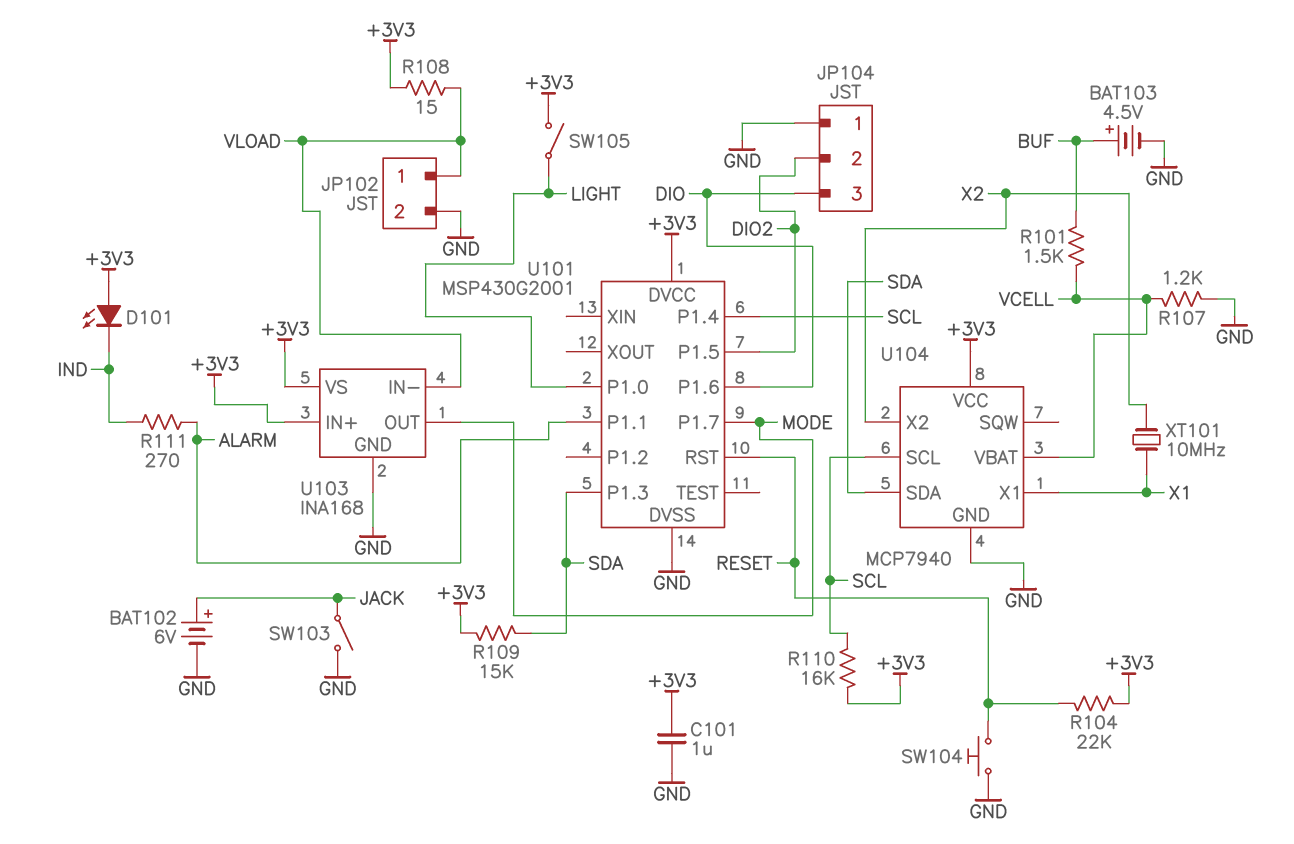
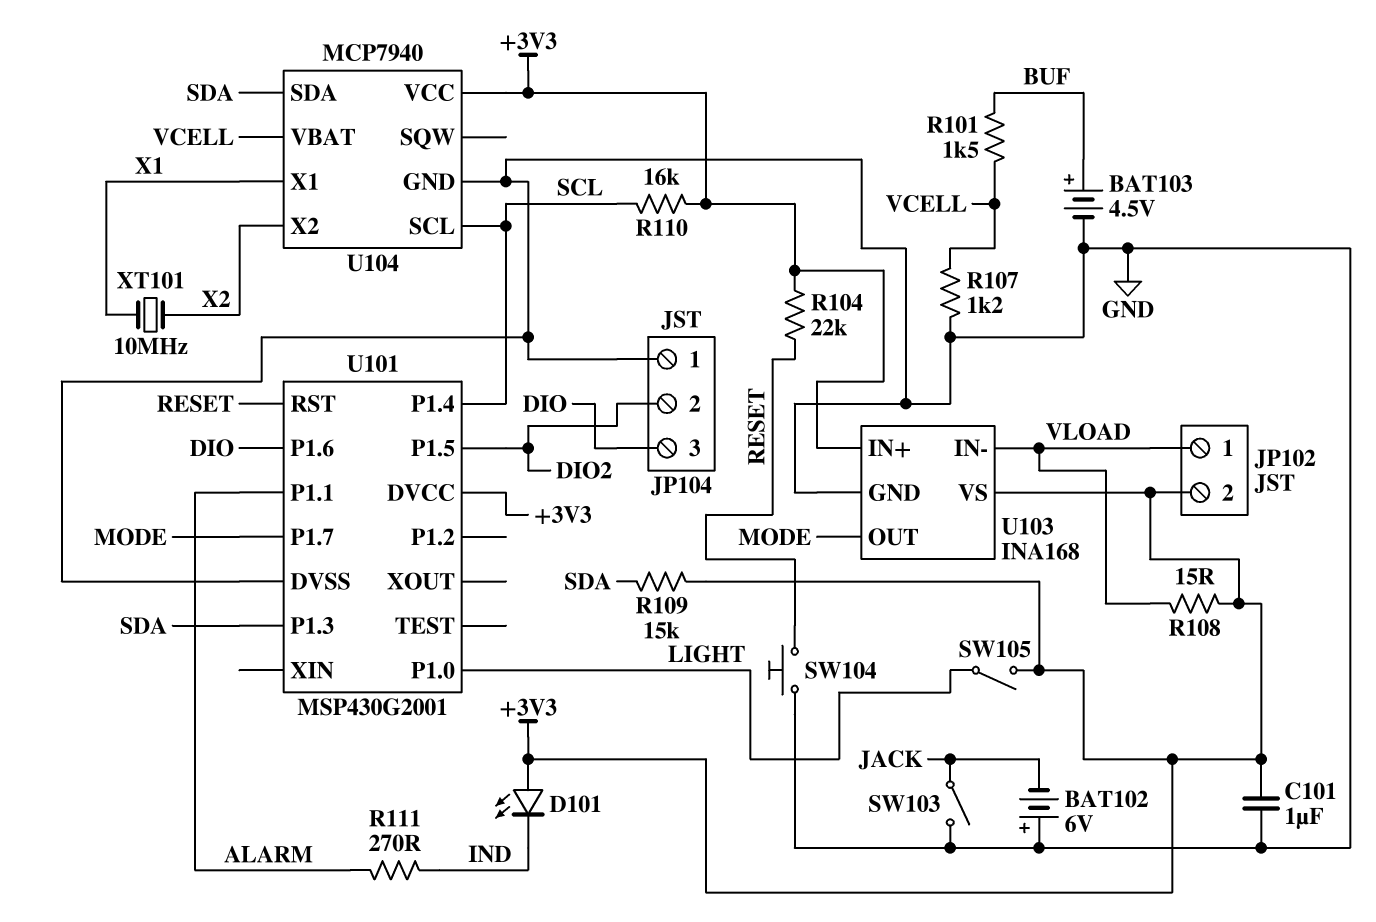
BAT102: 6V (plus JACK, minus GND) -> 6V (plus GND, minus JACK)
JP102 pin 2: GND -> +3V3

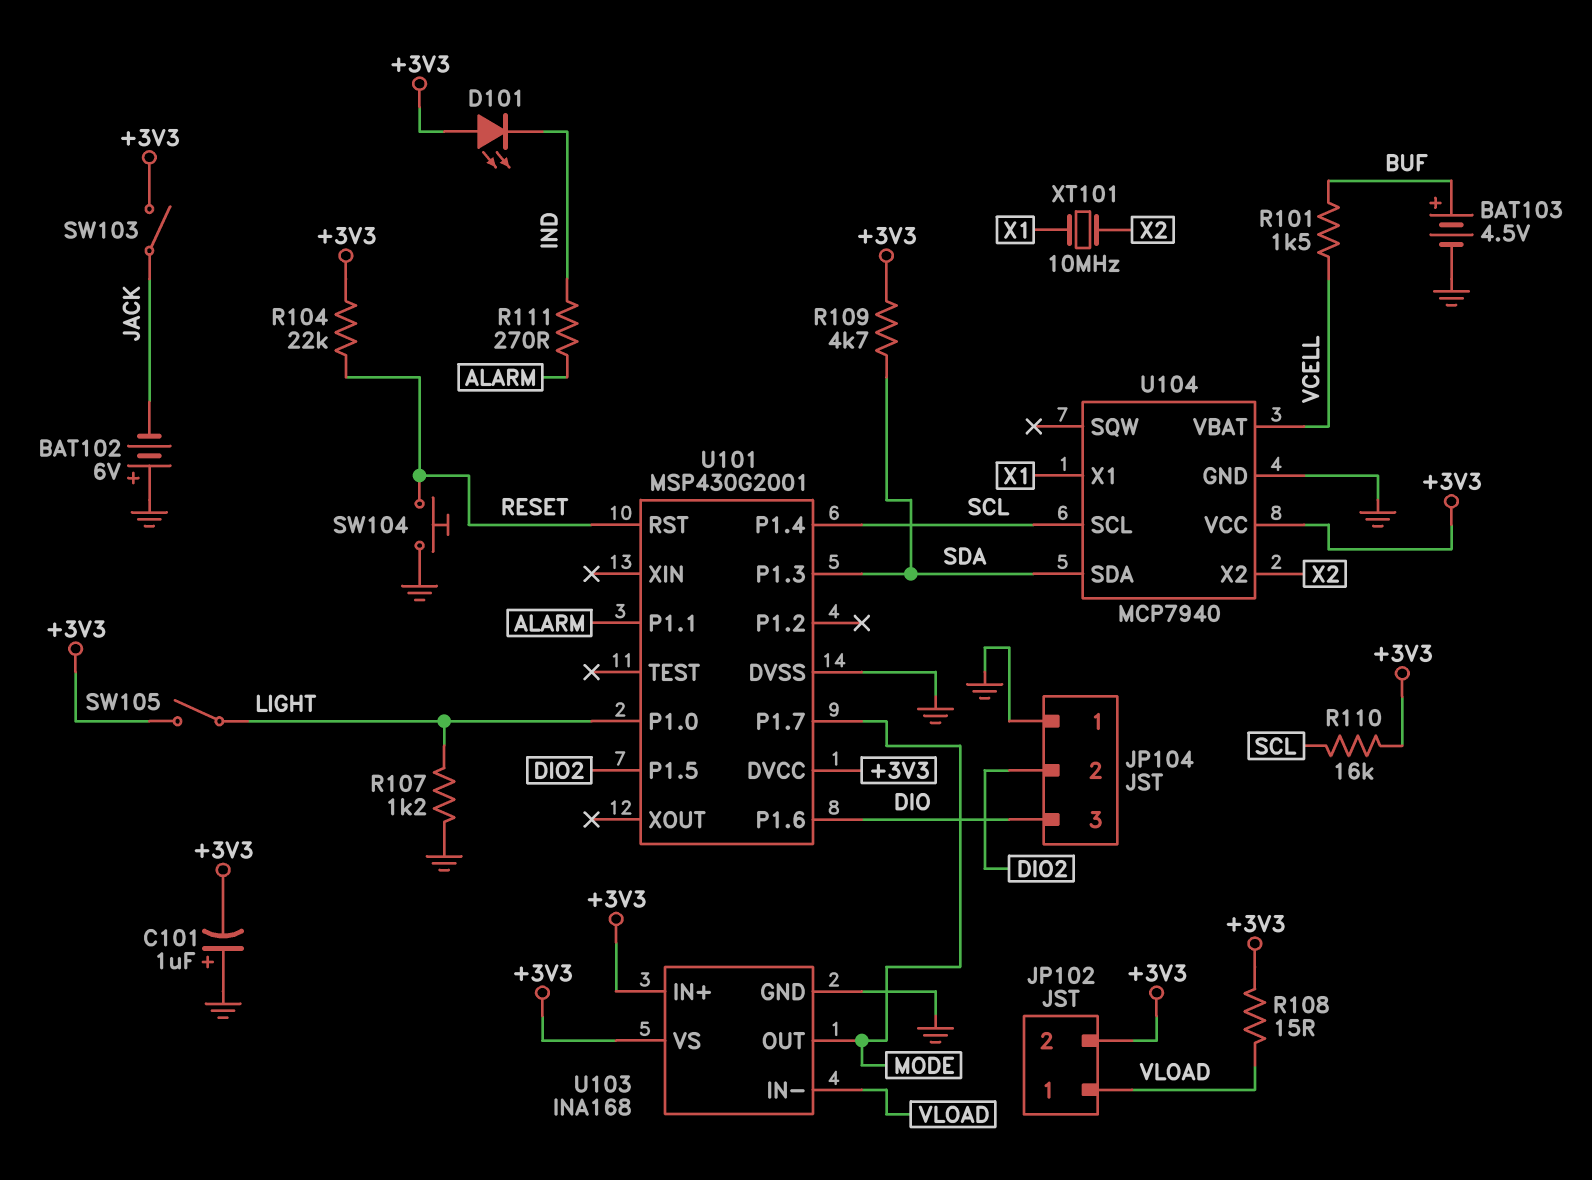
C101: 1uF (+3V3, GND) -> 1uF (plus GND, minus +3V3)
R107: 1.2k (GND, VCELL) -> 1.2k (GND, LIGHT)
R109: 15k (+3V3, SDA) -> 4.7k (+3V3, SDA)
SW103: switch (GND, JACK) -> switch (+3V3, JACK)

